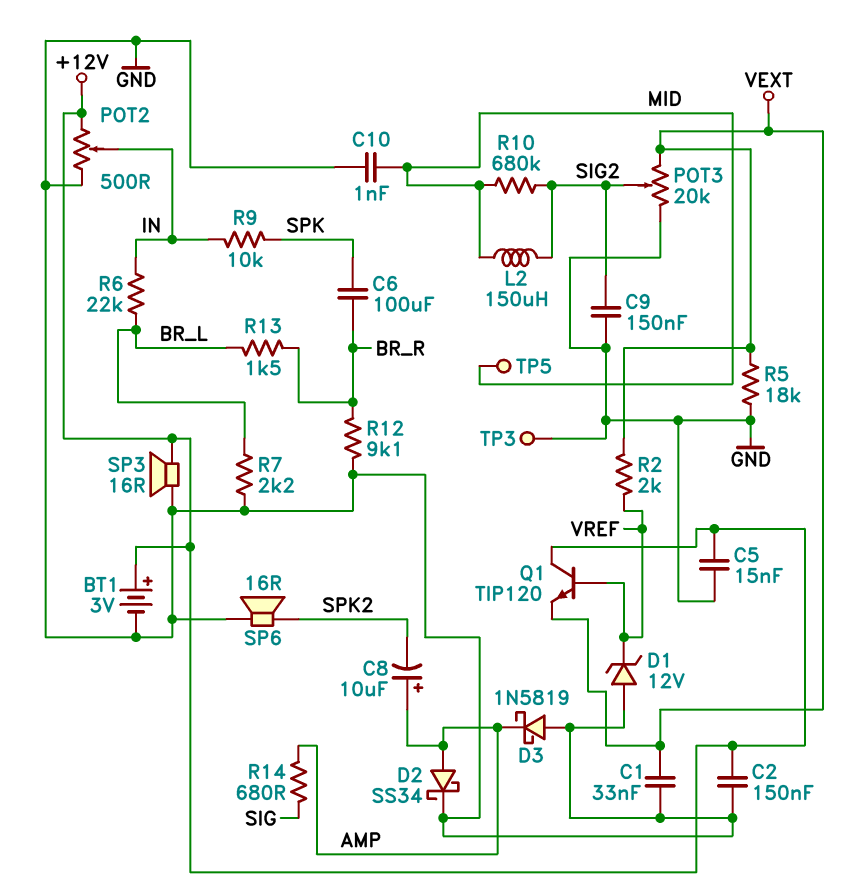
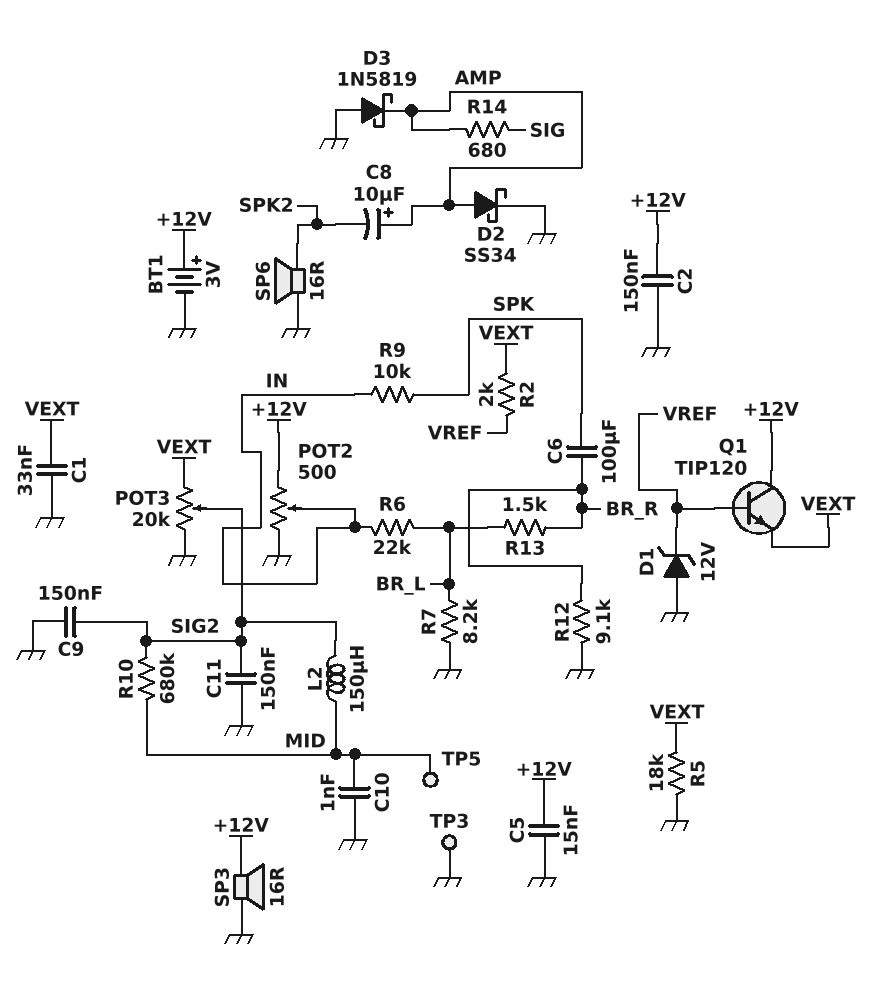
C11: none -> 150nF (GND, SIG2)
R7: 2.2k (BR_L, GND) -> 8.2k (BR_L, GND)

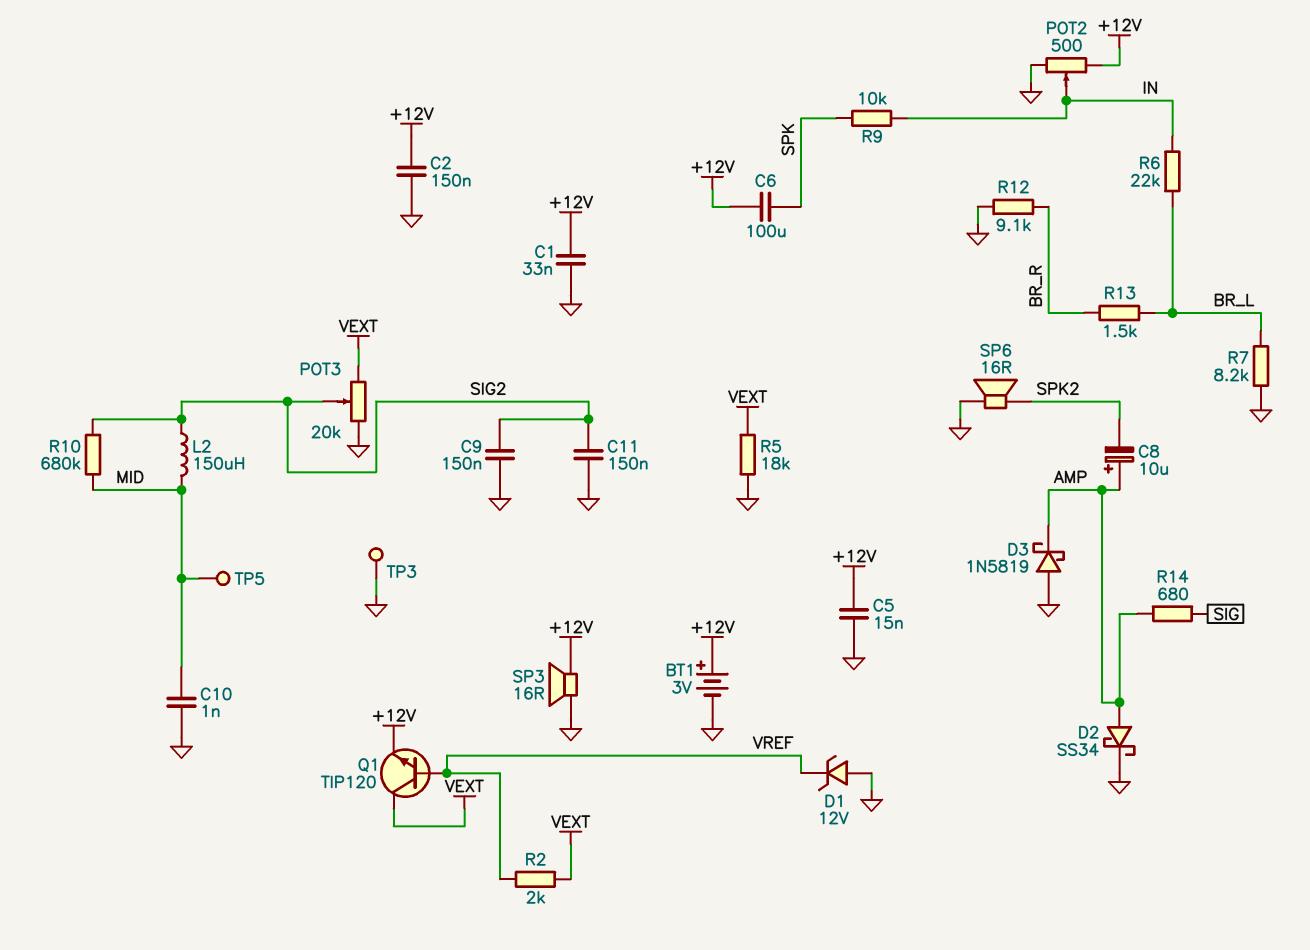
C1: 33nF (GND, VEXT) -> 33nF (+12V, GND)
C6: 100uF (BR_R, SPK) -> 100uF (+12V, SPK)
Q1: NPN TIP120 (B VREF, C +12V, E VEXT) -> NPN TIP120 (B VREF, C VEXT, E +12V)

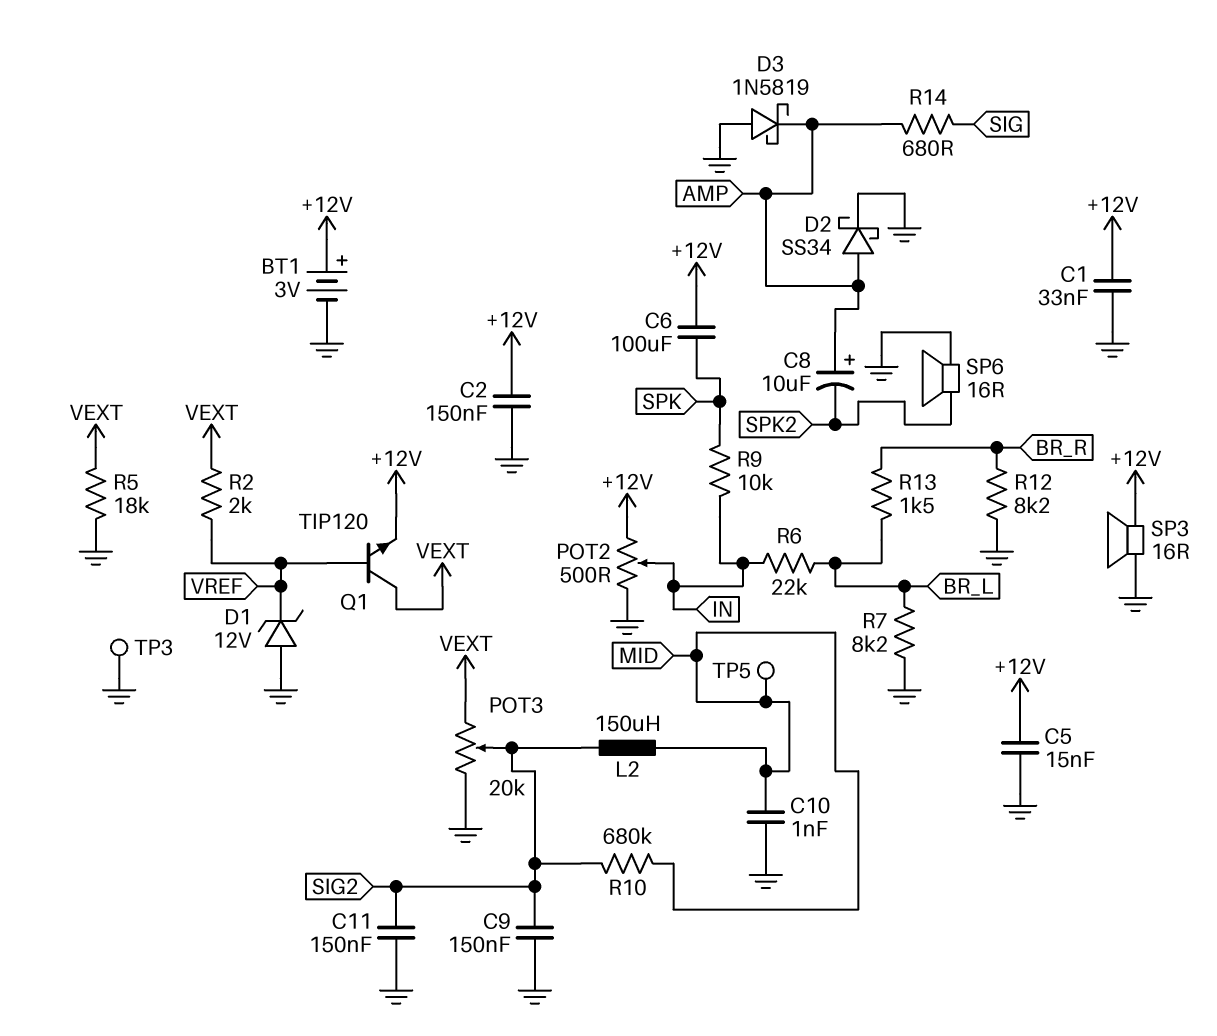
R12: 9.1k (BR_R, GND) -> 8.2k (BR_R, GND)

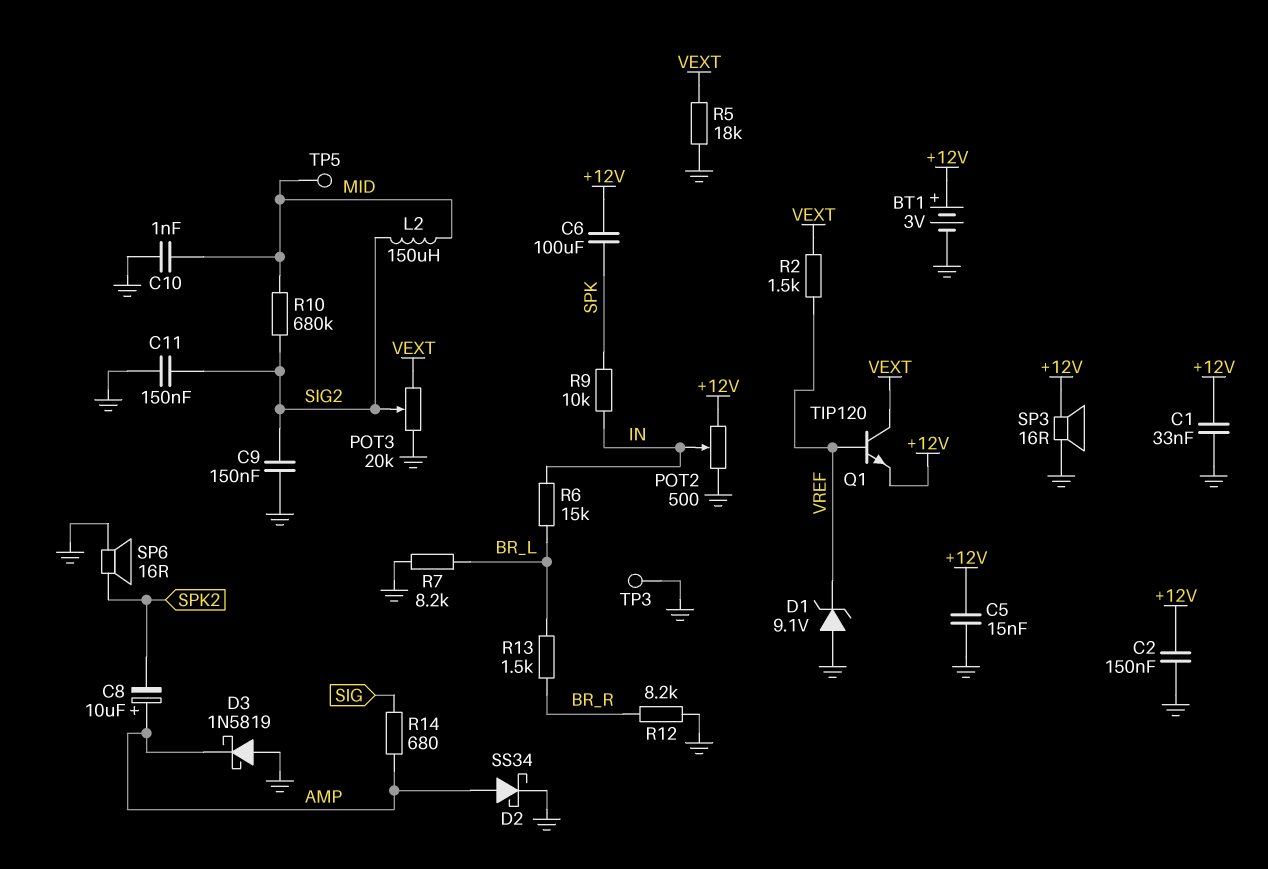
D1: zener 12V (A GND, K VREF) -> zener 9.1V (A GND, K VREF)
R2: 2k (VEXT, VREF) -> 1.5k (VEXT, VREF)
R6: 22k (BR_L, IN) -> 15k (BR_L, IN)

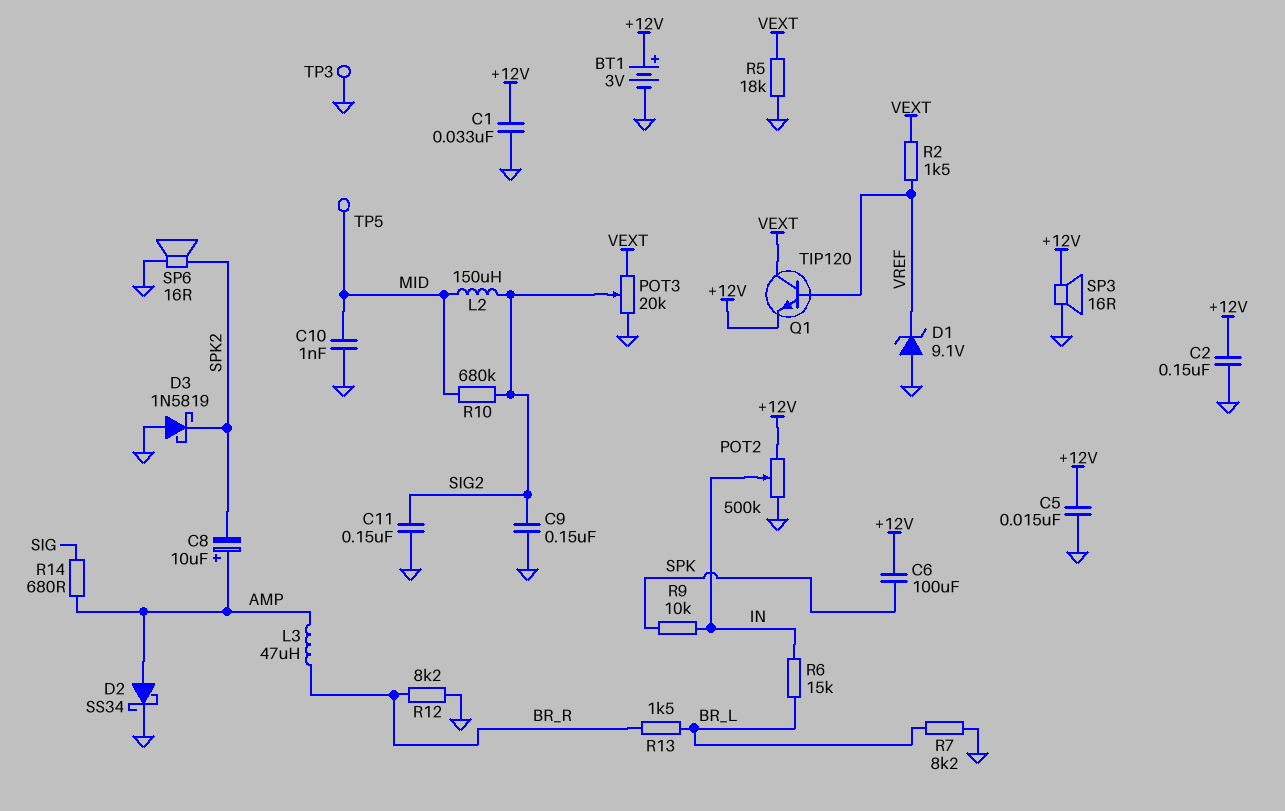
D3: schottky 1N5819 (A GND, K AMP) -> schottky 1N5819 (A GND, K SPK2)
L3: none -> 47uH (AMP, BR_R)
POT2: 500 (+12V, GND, wiper IN) -> 500k (+12V, GND, wiper IN)

